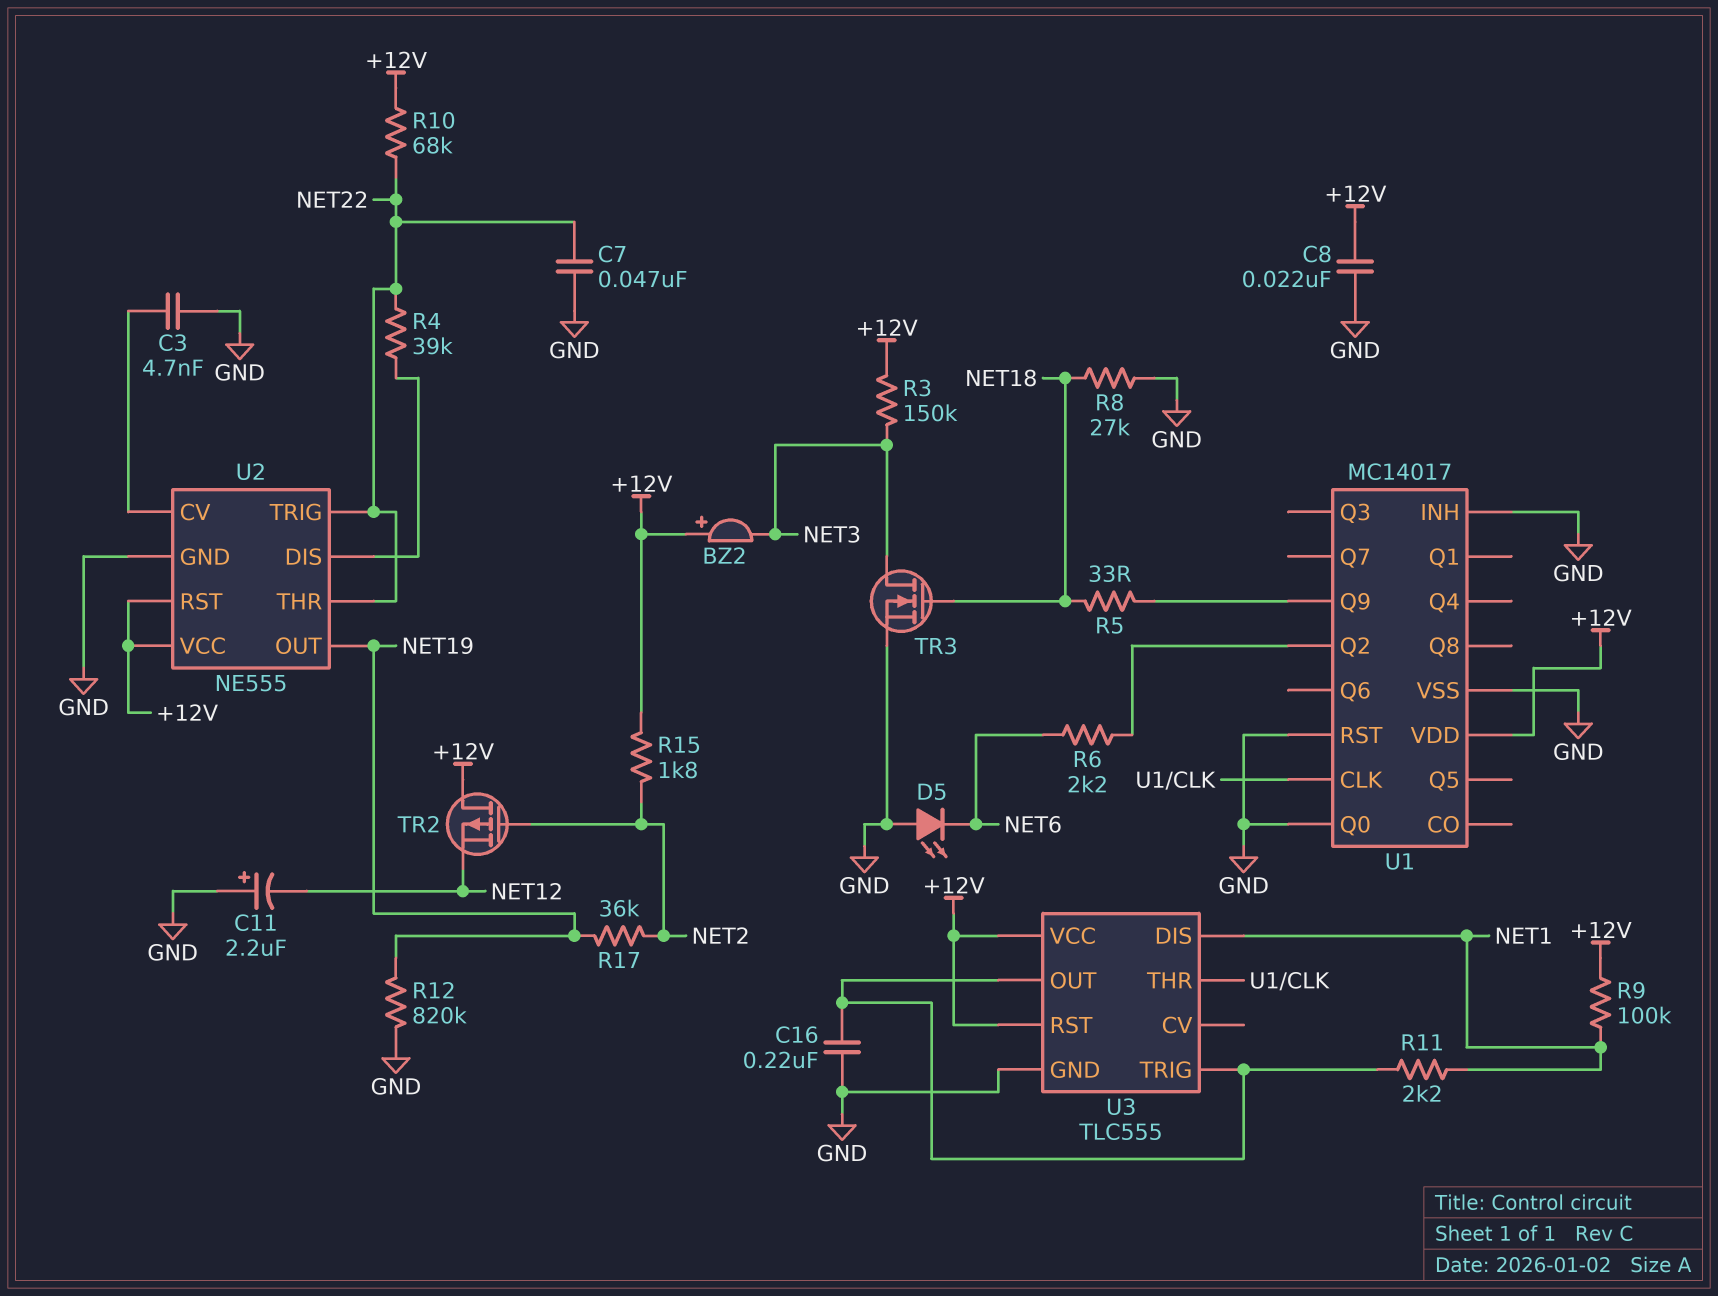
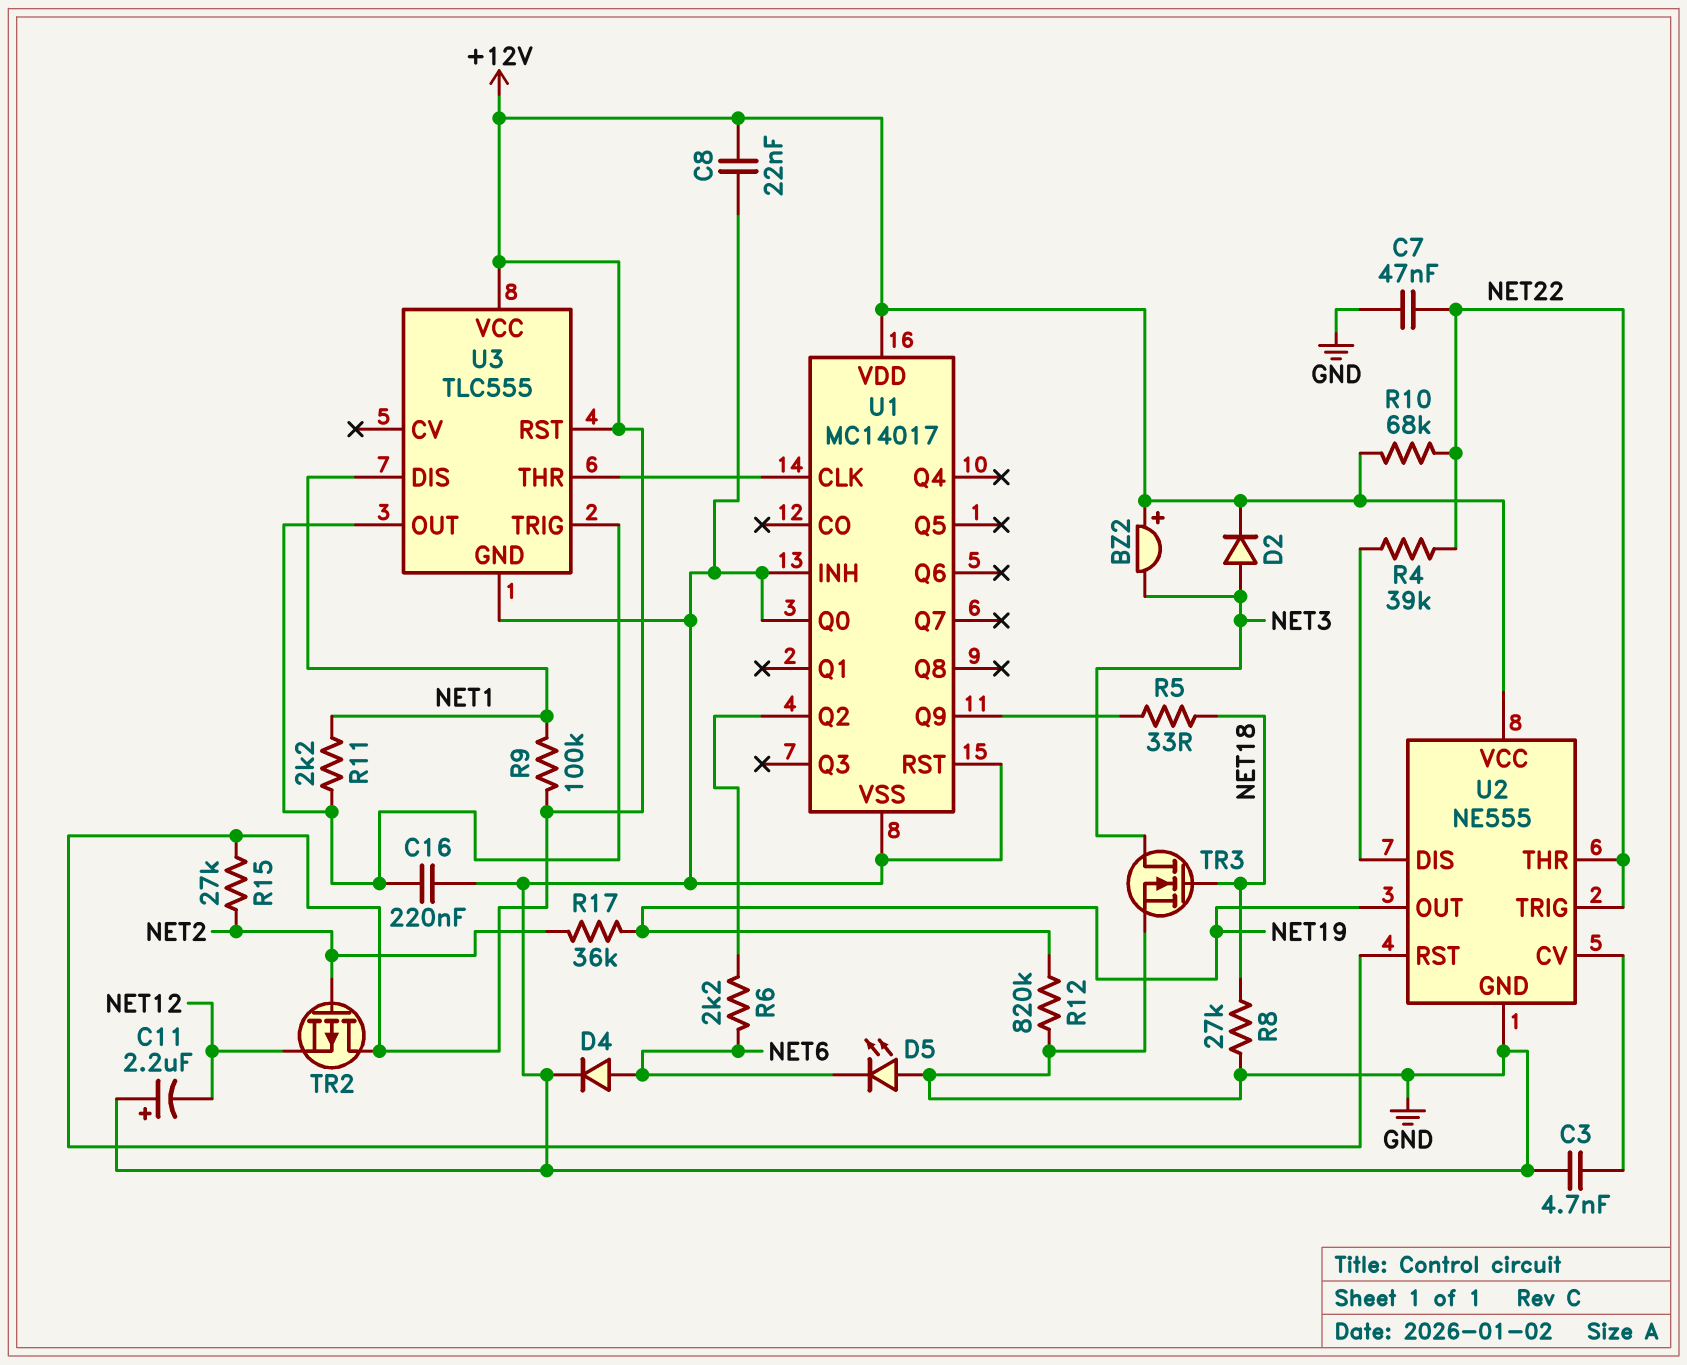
D2: none -> diode (A NET3, K +12V)
D4: none -> diode (A NET6, K GND)
R3: 150k (+12V, NET3) -> none
R15: 1.8k (+12V, NET2) -> 27k (+12V, NET2)

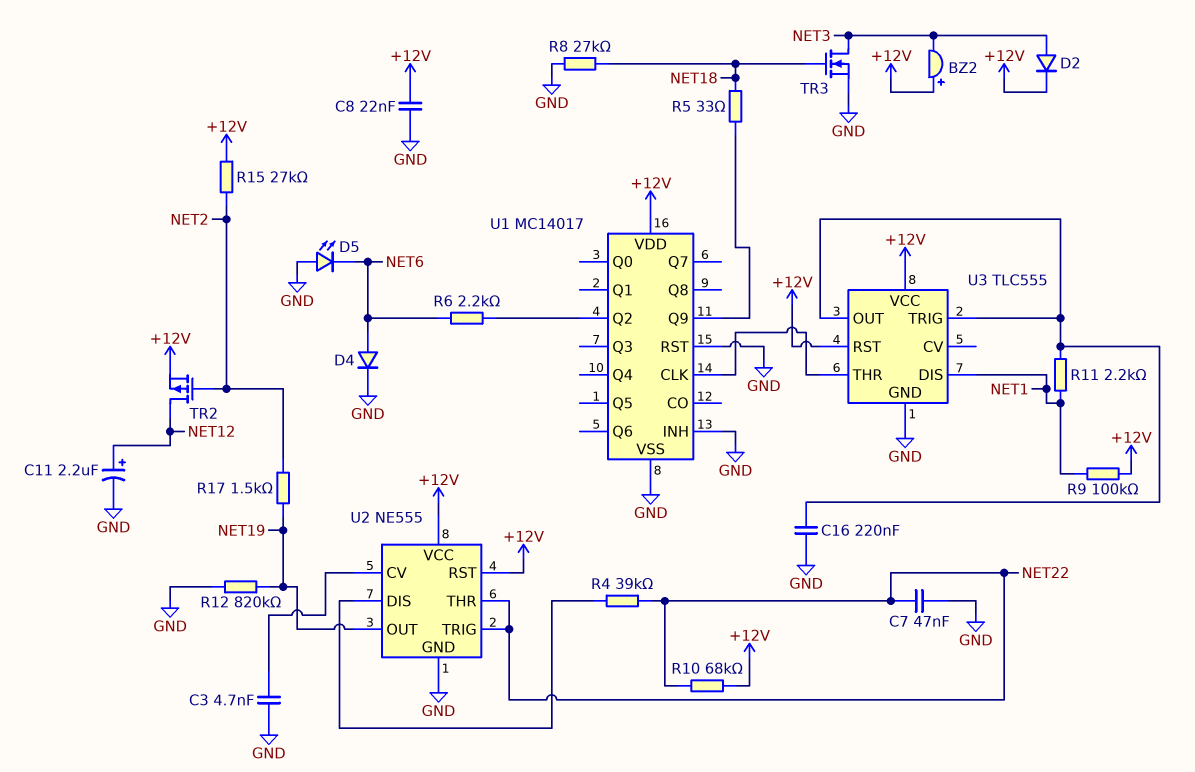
C11: 2.2uF (plus GND, minus NET12) -> 2.2uF (plus NET12, minus GND)
R17: 36k (NET2, NET19) -> 1.5k (NET2, NET19)
TR2: PMOS (G NET2, D +12V, S NET12) -> PMOS (G NET2, D NET12, S +12V)
U1 pin Q0: GND -> none

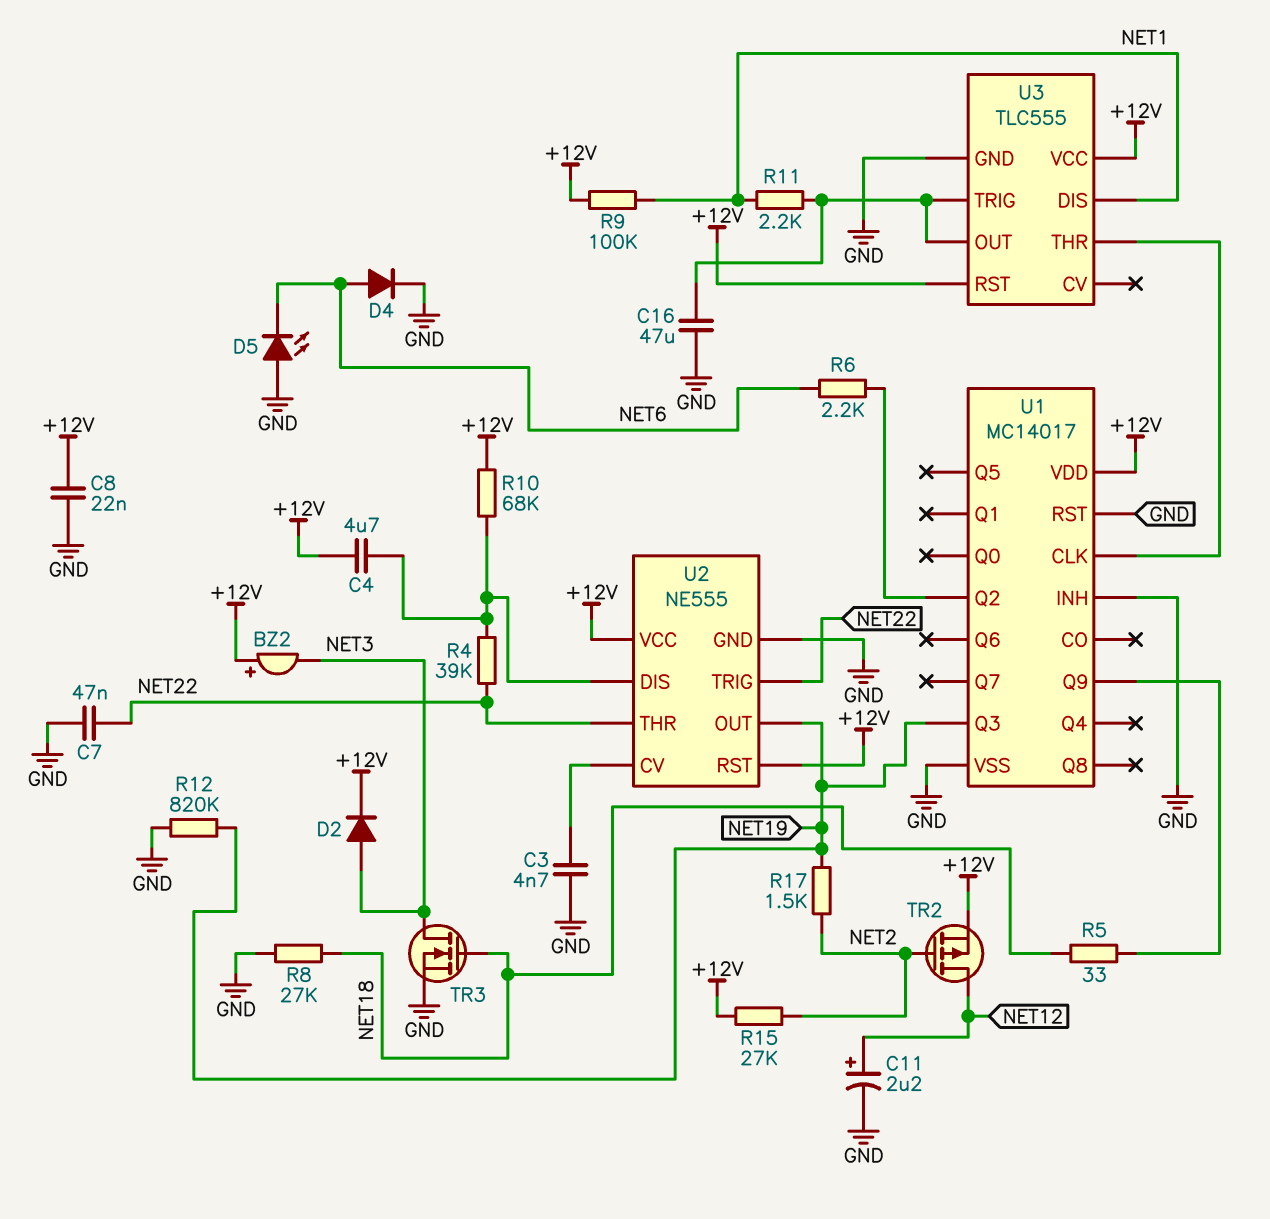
C4: none -> 4.7uF (+12V, U2/DIS)
C16: 220nF (GND, U3/OUT) -> 47uF (GND, U3/OUT)
R10: 68k (+12V, NET22) -> 68k (+12V, U2/DIS)
U1 pin Q3: none -> NET19

